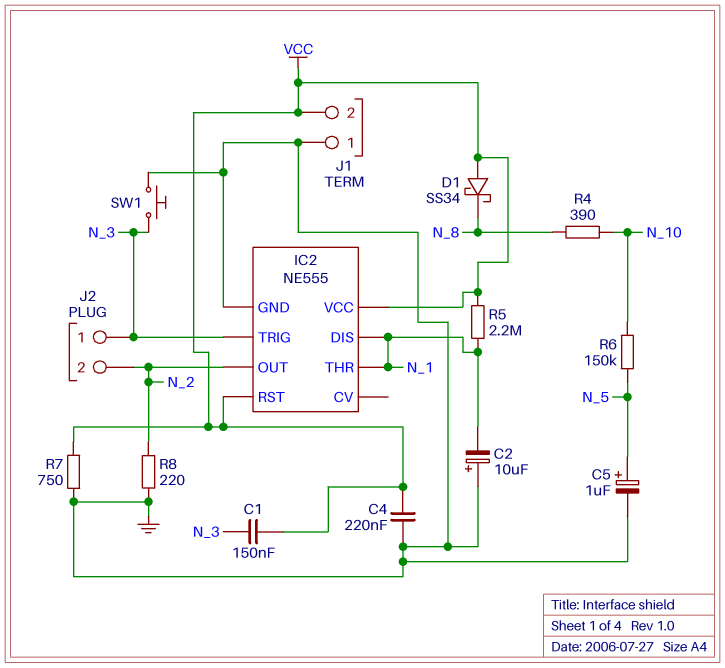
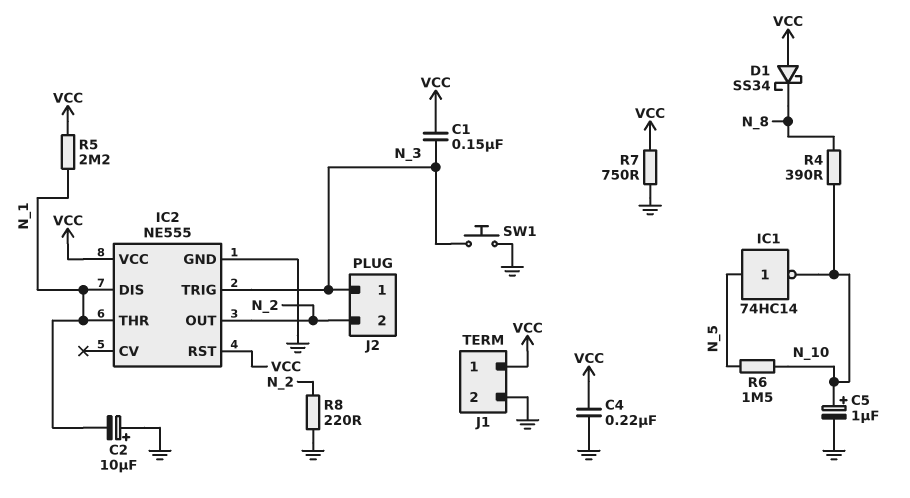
C5: 1uF (plus N_5, minus GND) -> 1uF (plus N_10, minus GND)
IC1: none -> NOT 74HC14 (in N_5, out N_10)
J1 pin 1: GND -> VCC
J1 pin 2: VCC -> GND
R6: 150k (N_5, N_10) -> 1.5M (N_5, N_10)

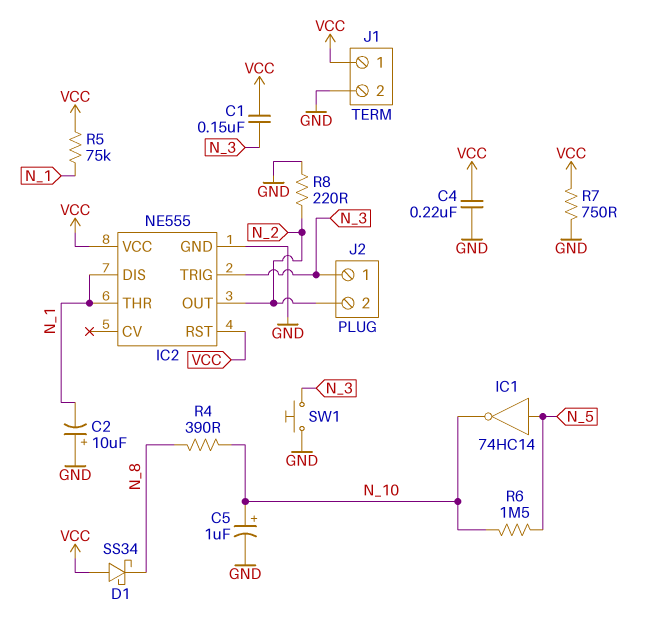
R5: 2.2M (N_1, VCC) -> 75k (N_1, VCC)

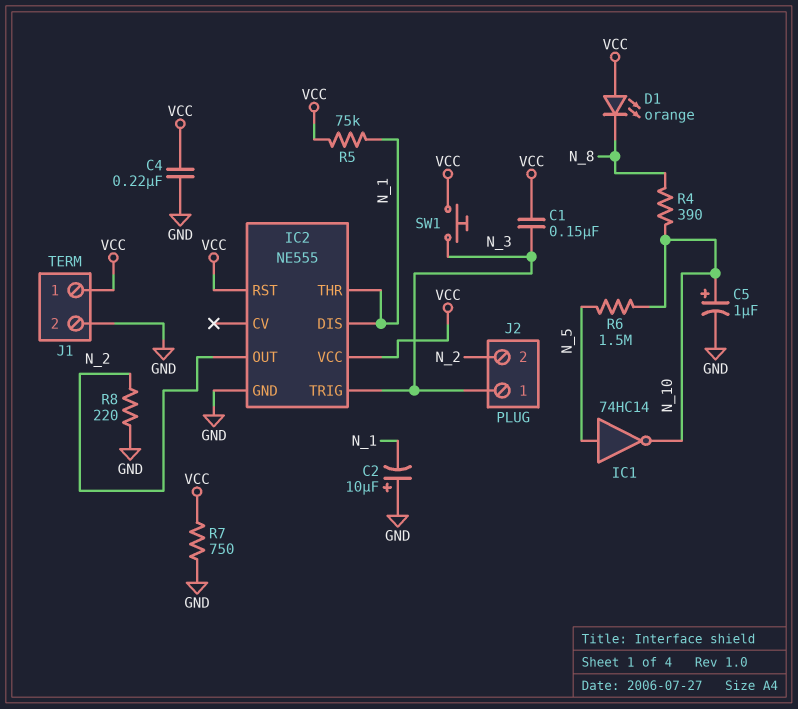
D1: schottky SS34 (A VCC, K N_8) -> LED orange (A VCC, K N_8)
SW1: button (GND, N_3) -> button (N_3, VCC)

